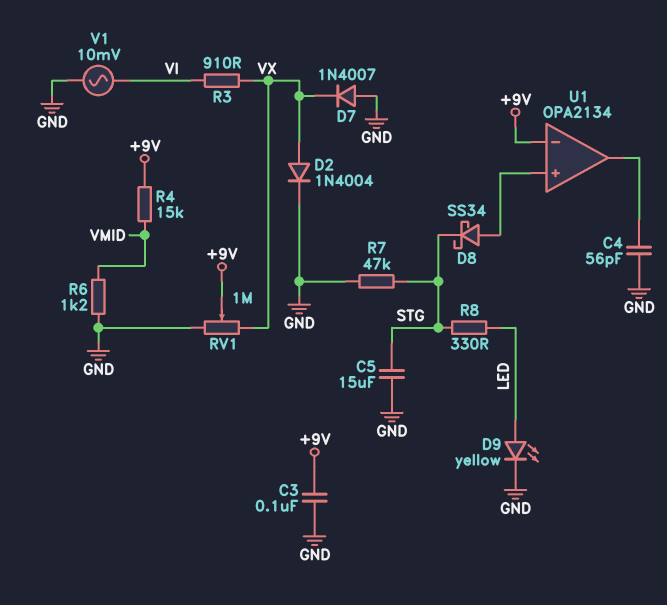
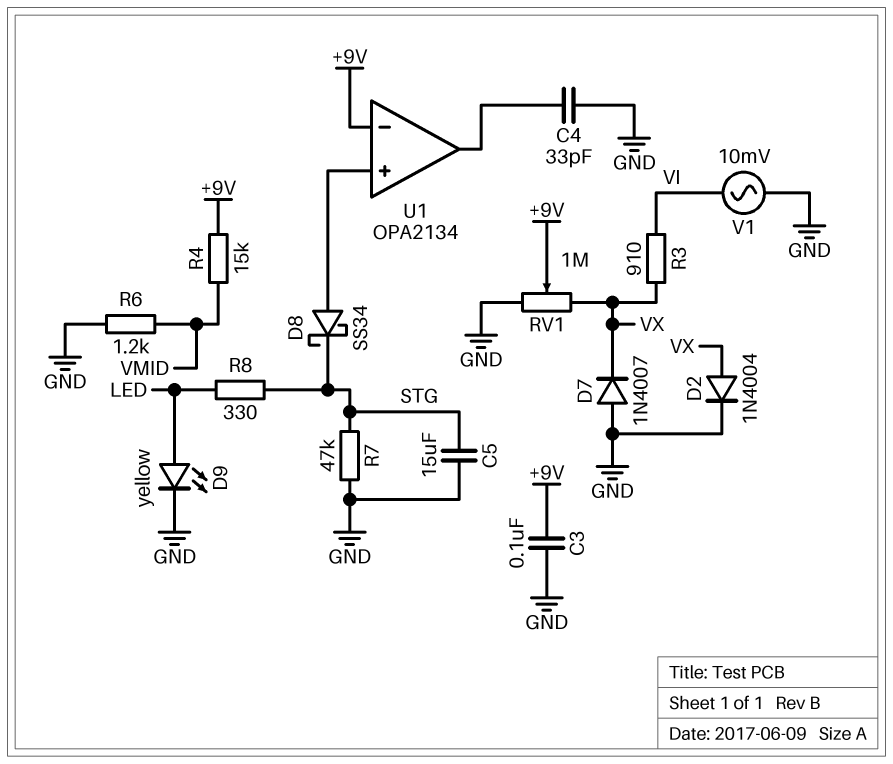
C4: 56pF (GND, U1/out) -> 33pF (GND, U1/out)

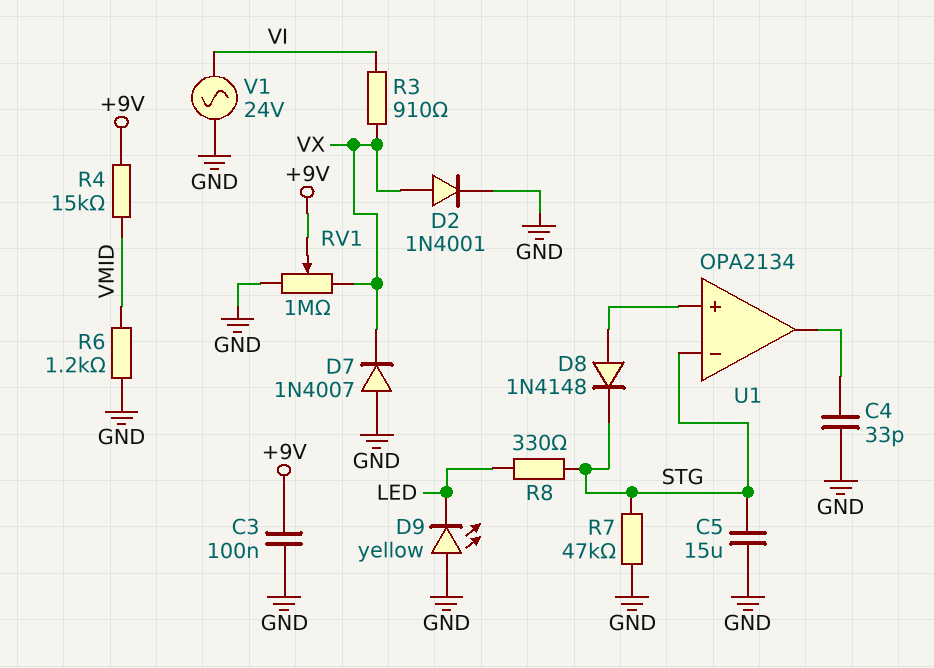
D2: diode 1N4004 (A VX, K GND) -> diode 1N4001 (A VX, K GND)
D8: schottky SS34 (A U1/in+, K STG) -> diode 1N4148 (A U1/in+, K STG)
D9: LED yellow (A LED, K GND) -> LED yellow (A GND, K LED)
U1 pin in-: +9V -> STG
V1: AC 10mV (GND, VI) -> AC 24V (GND, VI)

